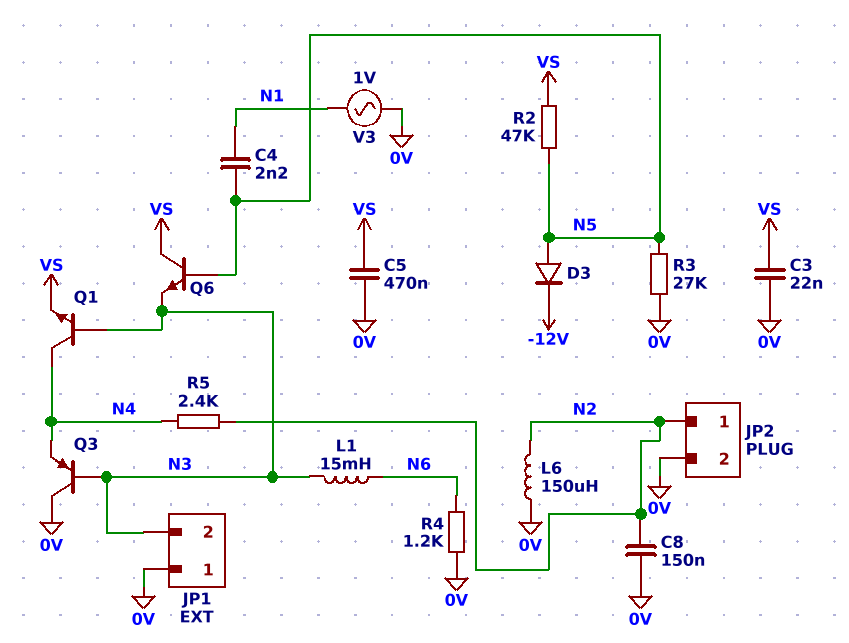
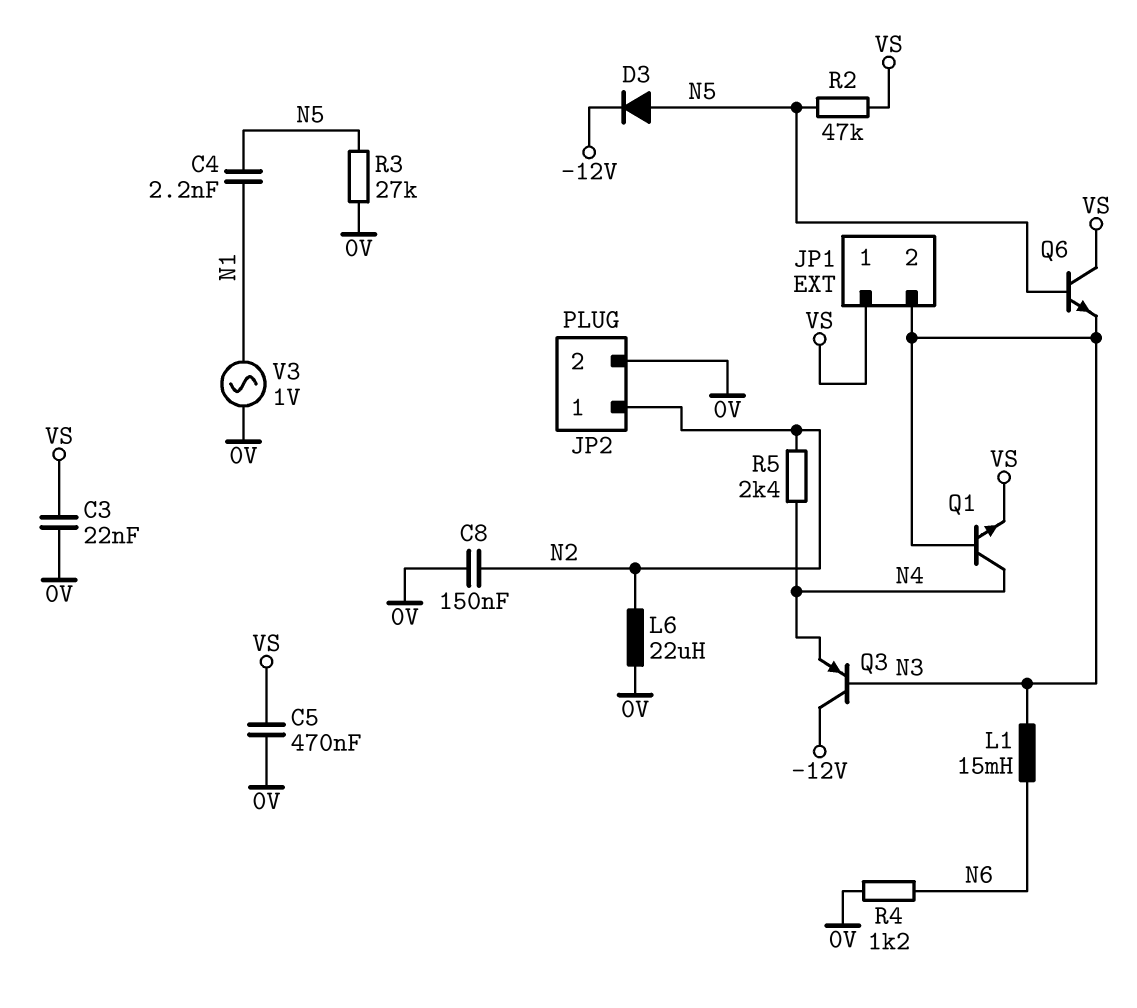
JP1 pin 1: 0V -> VS
L6: 150uH (0V, N2) -> 22uH (0V, N2)
Q3: PNP (B N3, C 0V, E N4) -> PNP (B N3, C -12V, E N4)

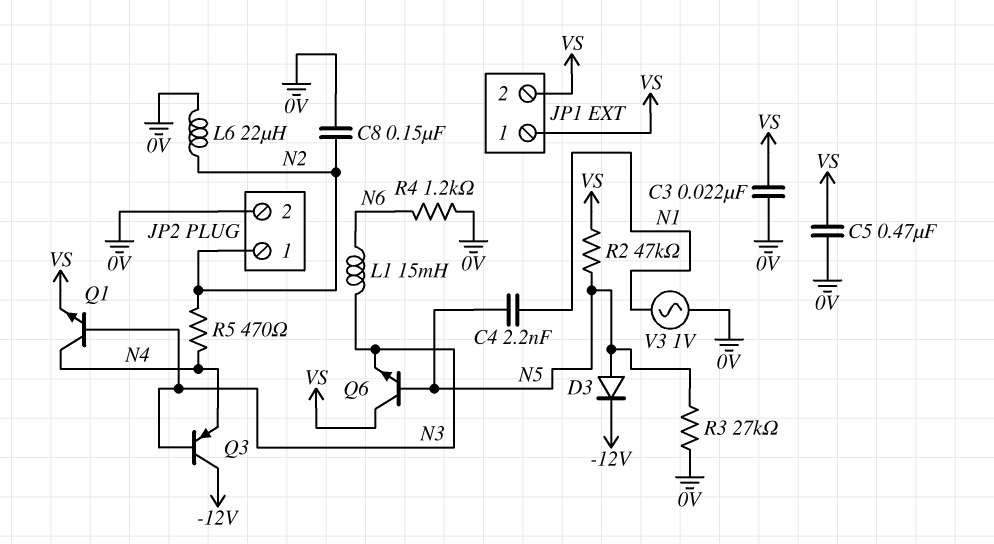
JP1 pin 2: N3 -> VS
R5: 2.4k (N2, N4) -> 470 (N2, N4)

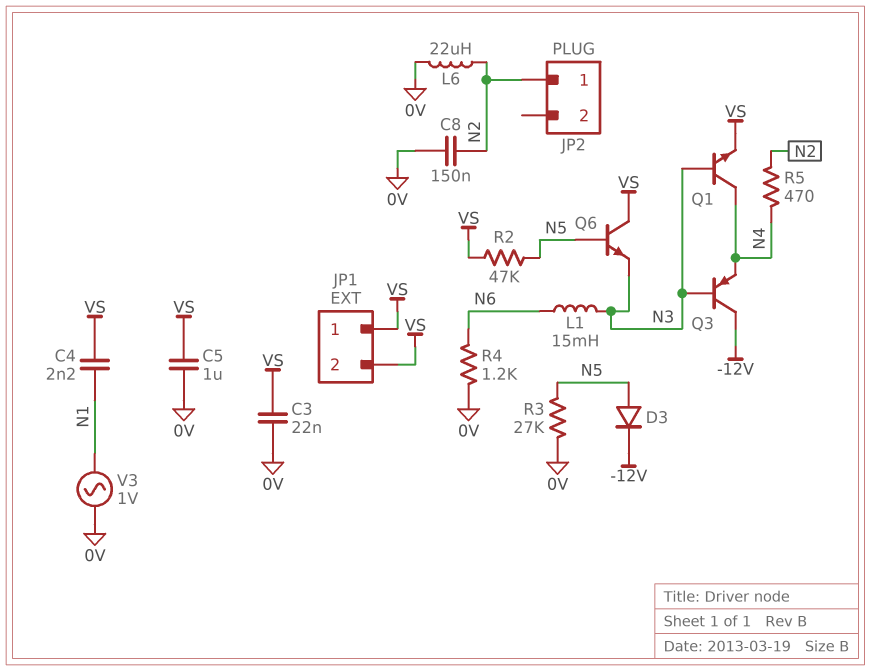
C4: 2.2nF (N1, N5) -> 2.2nF (N1, VS)
C5: 470nF (0V, VS) -> 1uF (0V, VS)
JP2 pin 2: 0V -> none

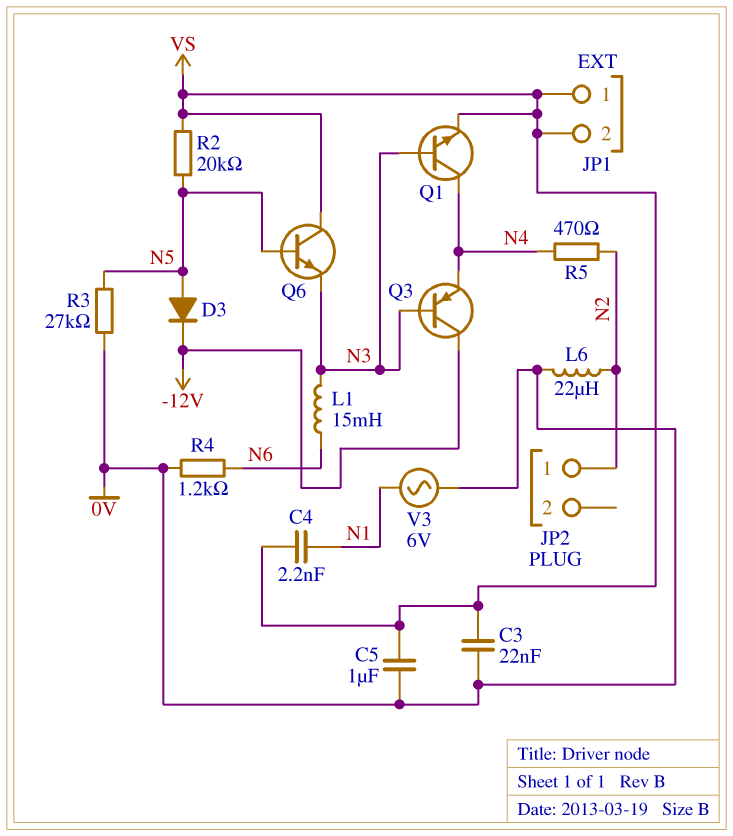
C8: 150nF (0V, N2) -> none
R2: 47k (N5, VS) -> 20k (N5, VS)
V3: AC 1V (0V, N1) -> AC 6V (0V, N1)

